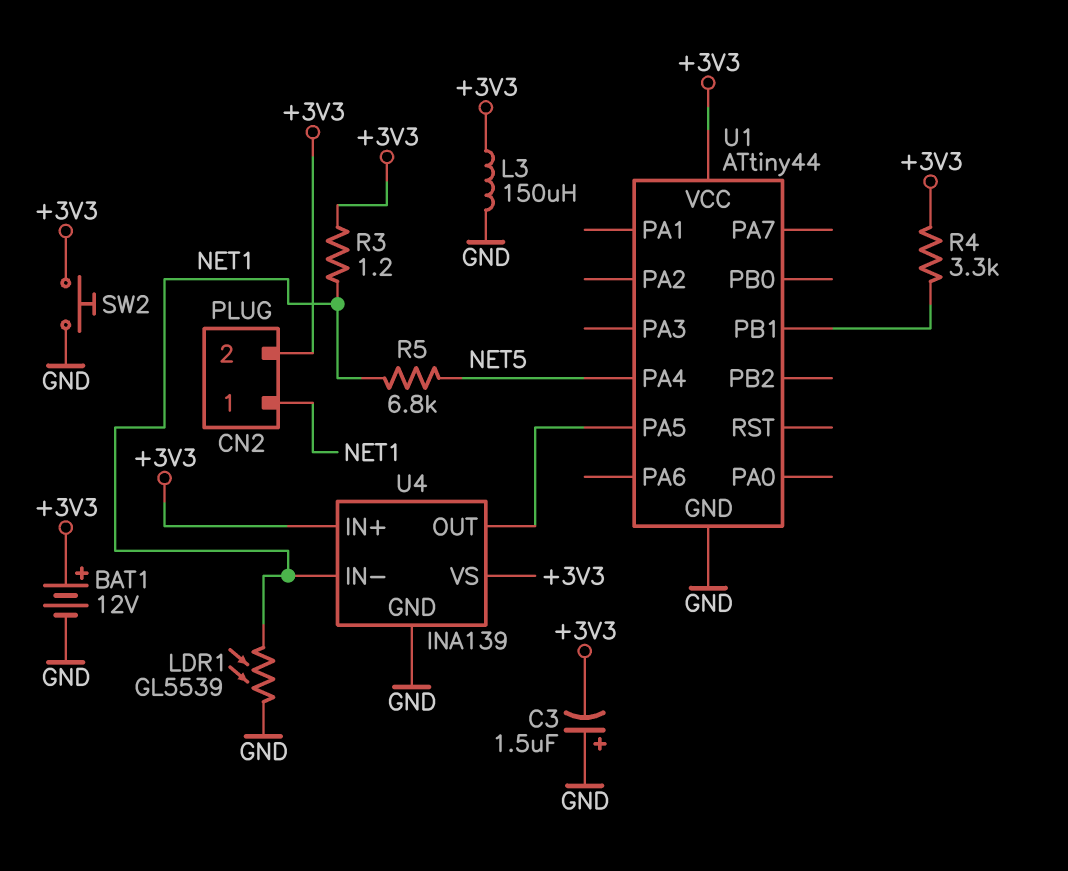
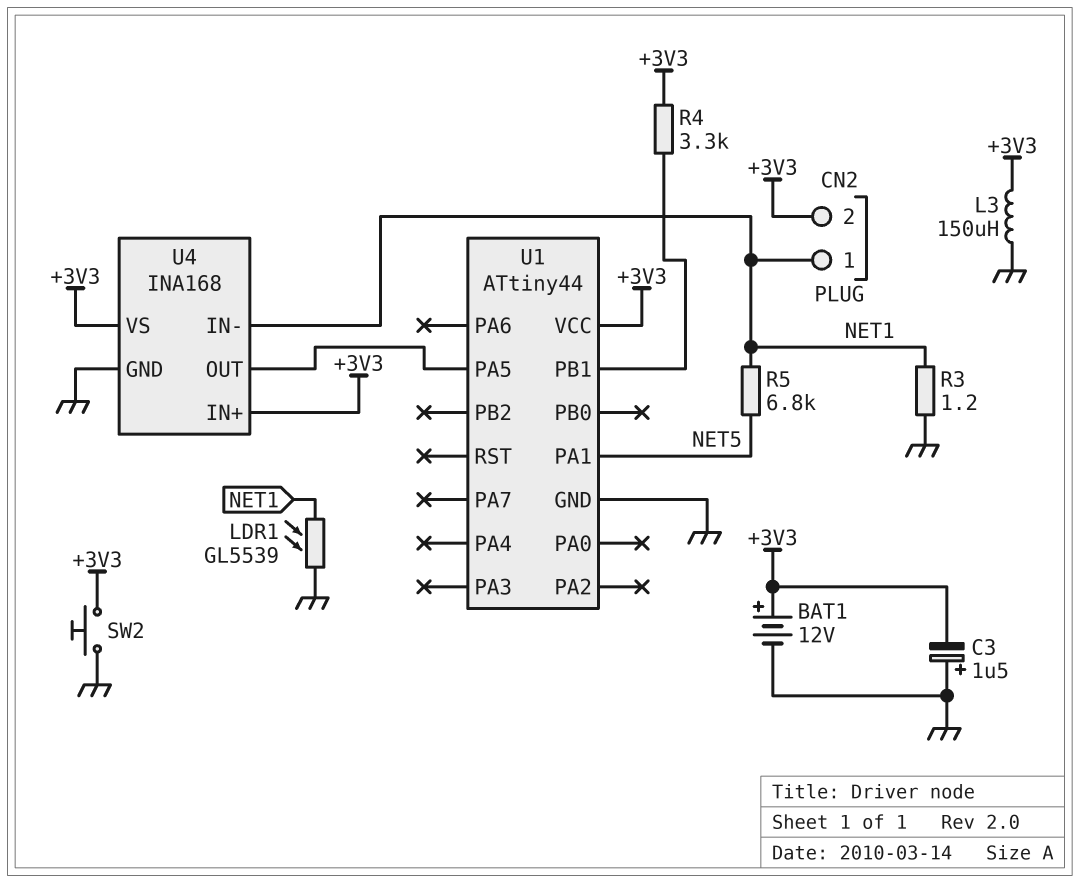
R3: 1.2 (+3V3, NET1) -> 1.2 (GND, NET1)
U1 pin PA1: none -> NET5
U1 pin PA4: NET5 -> none
U4: INA139 -> INA168

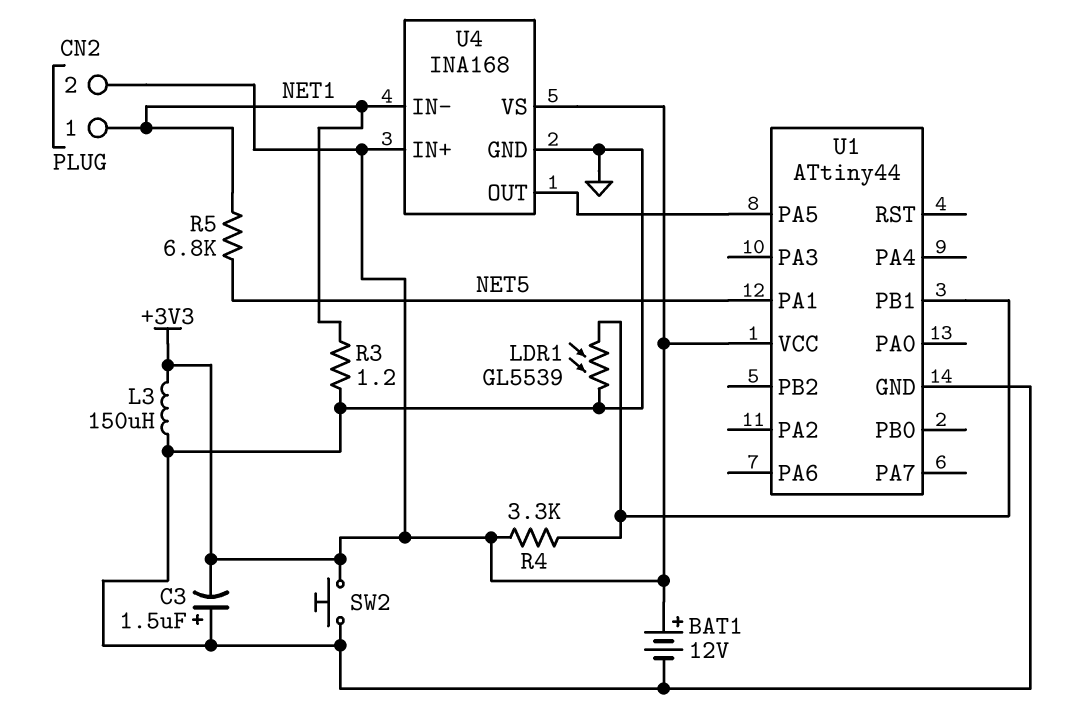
LDR1: GL5539 (GND, NET1) -> GL5539 (GND, U1/PB1)

